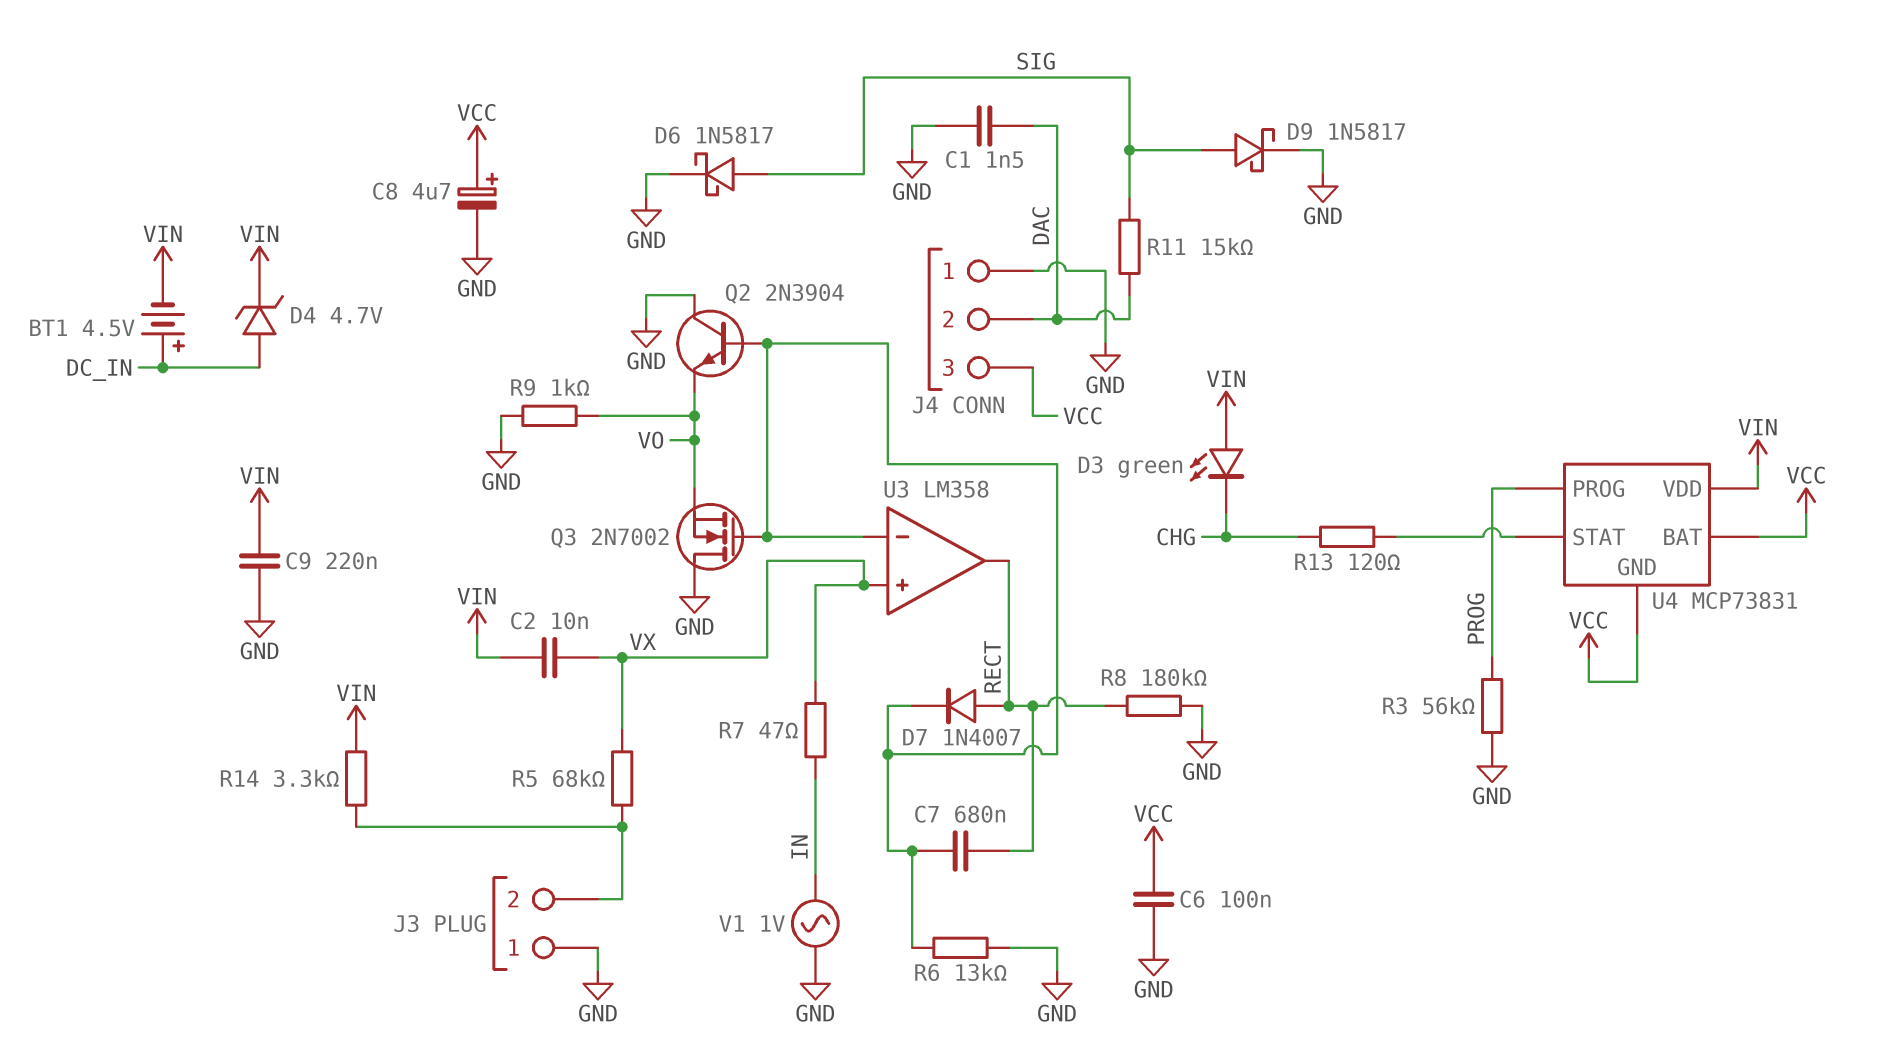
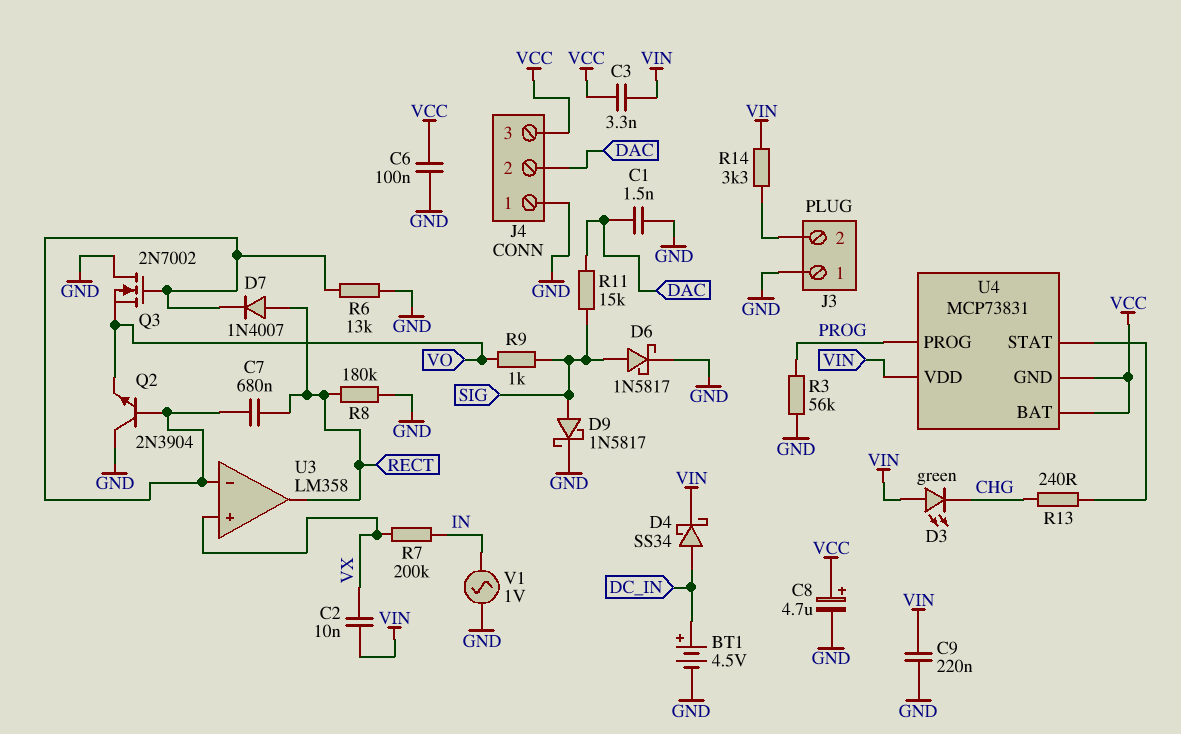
BT1: 4.5V (plus DC_IN, minus VIN) -> 4.5V (plus DC_IN, minus GND)
C3: none -> 3.3nF (VCC, VIN)
D4: zener 4.7V (A DC_IN, K VIN) -> schottky SS34 (A DC_IN, K VIN)
R5: 68k (J3/2, VX) -> none
R7: 47 (IN, VX) -> 200k (IN, VX)
R9: 1k (GND, VO) -> 1k (SIG, VO)
R13: 120 (CHG, U4/STAT) -> 240 (CHG, U4/STAT)

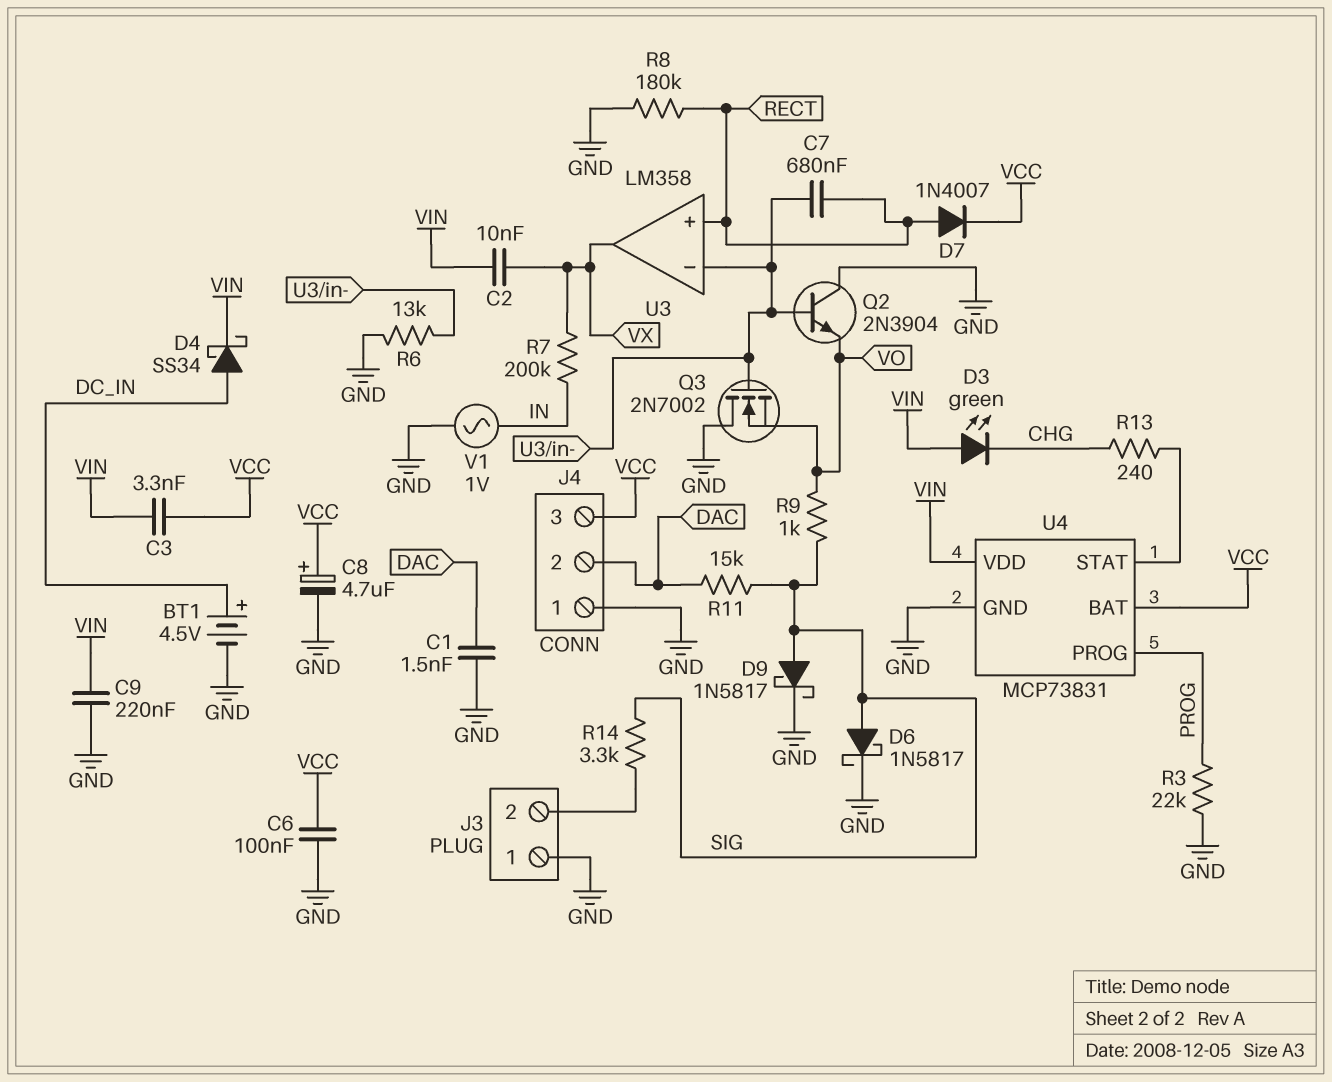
D7: diode 1N4007 (A RECT, K U3/in-) -> diode 1N4007 (A RECT, K VCC)
R3: 56k (GND, PROG) -> 22k (GND, PROG)
R14: 3.3k (J3/2, VIN) -> 3.3k (J3/2, SIG)
U3 pin in+: VX -> RECT
U3 pin out: RECT -> VX
U4 pin GND: VCC -> GND

